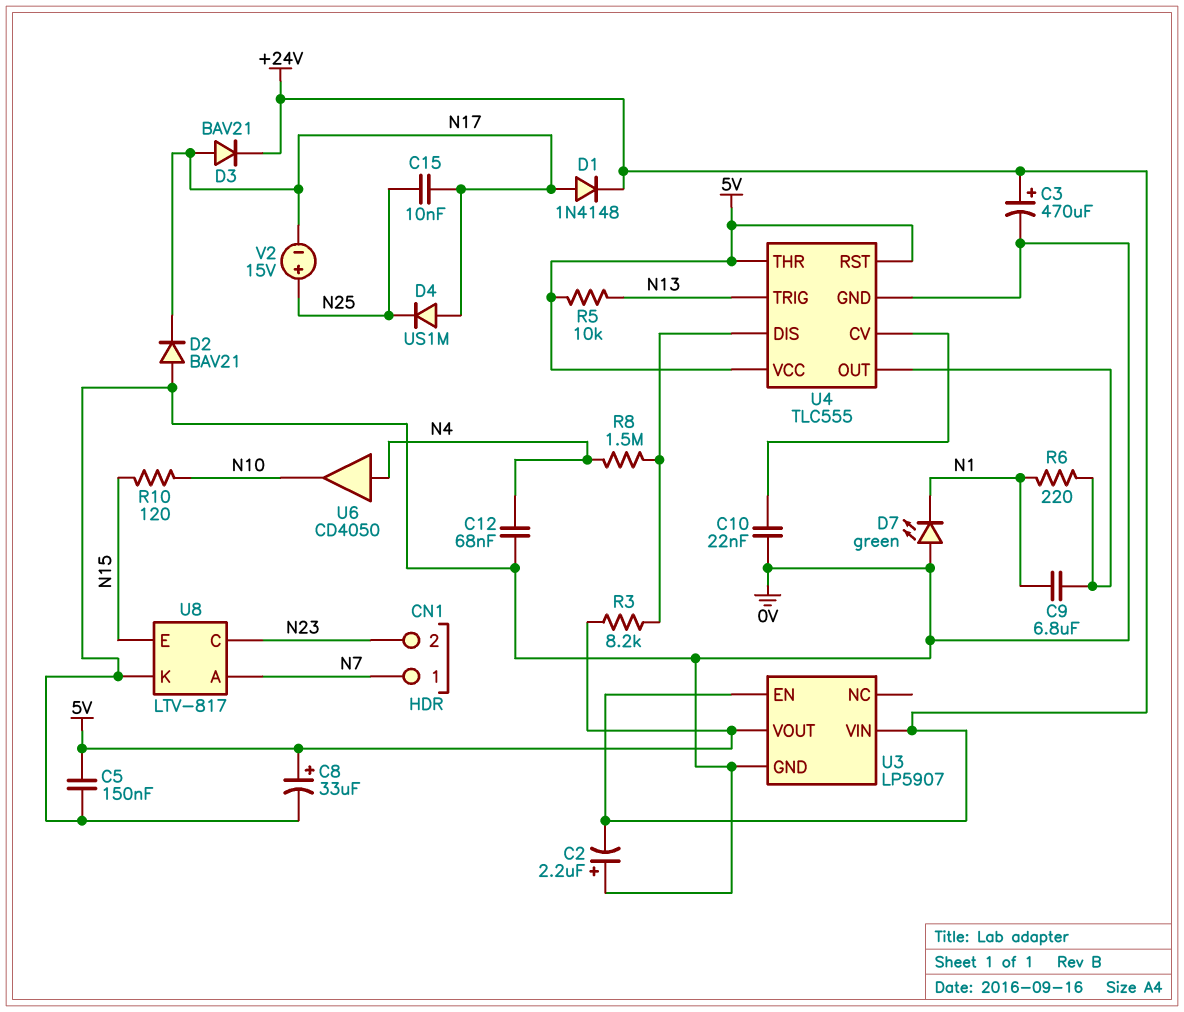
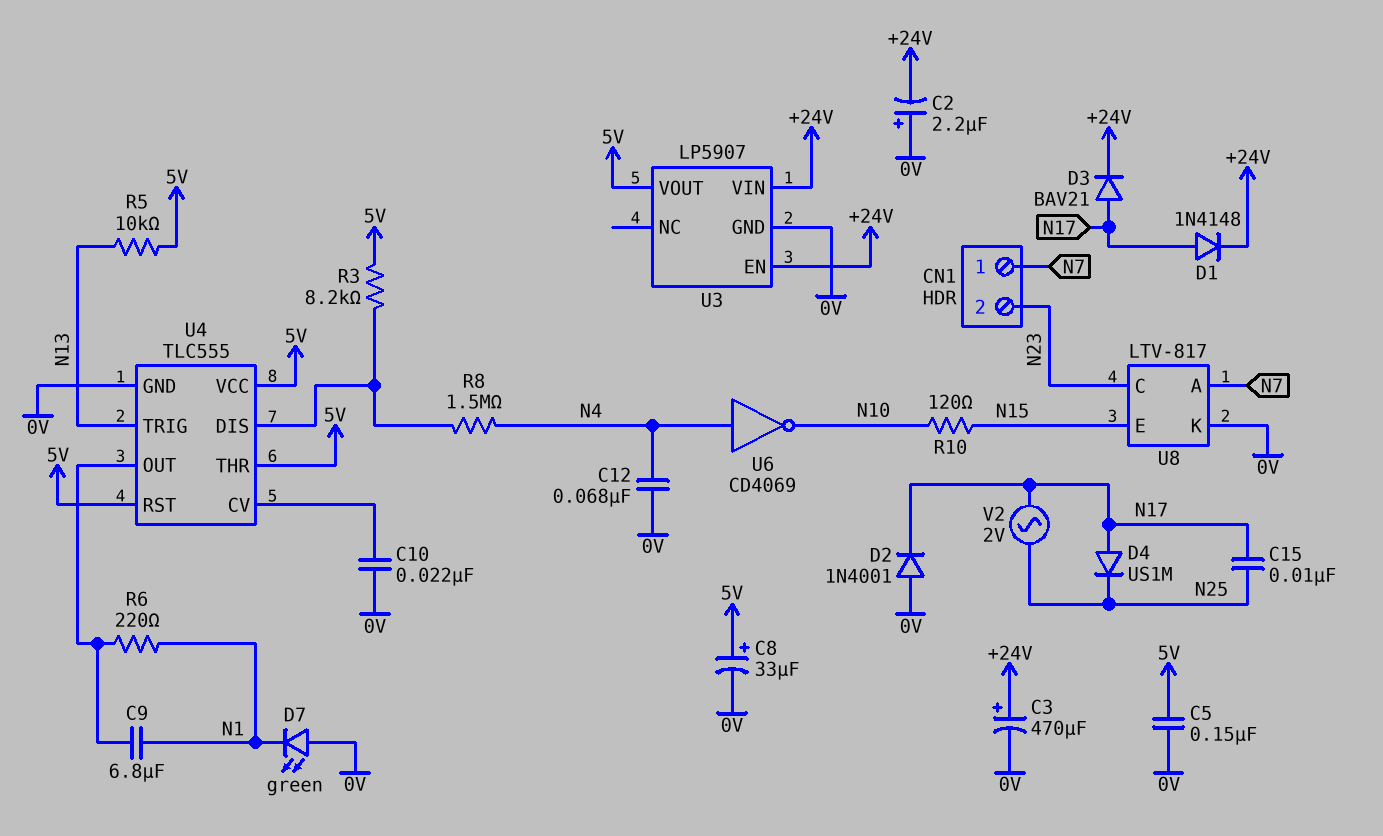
D2: diode BAV21 (A 0V, K N17) -> diode 1N4001 (A 0V, K N17)
U6: buffer CD4050 (in N4, out N10) -> NOT CD4069 (in N4, out N10)
V2: 15V (plus N25, minus N17) -> AC 2V (N17, N25)

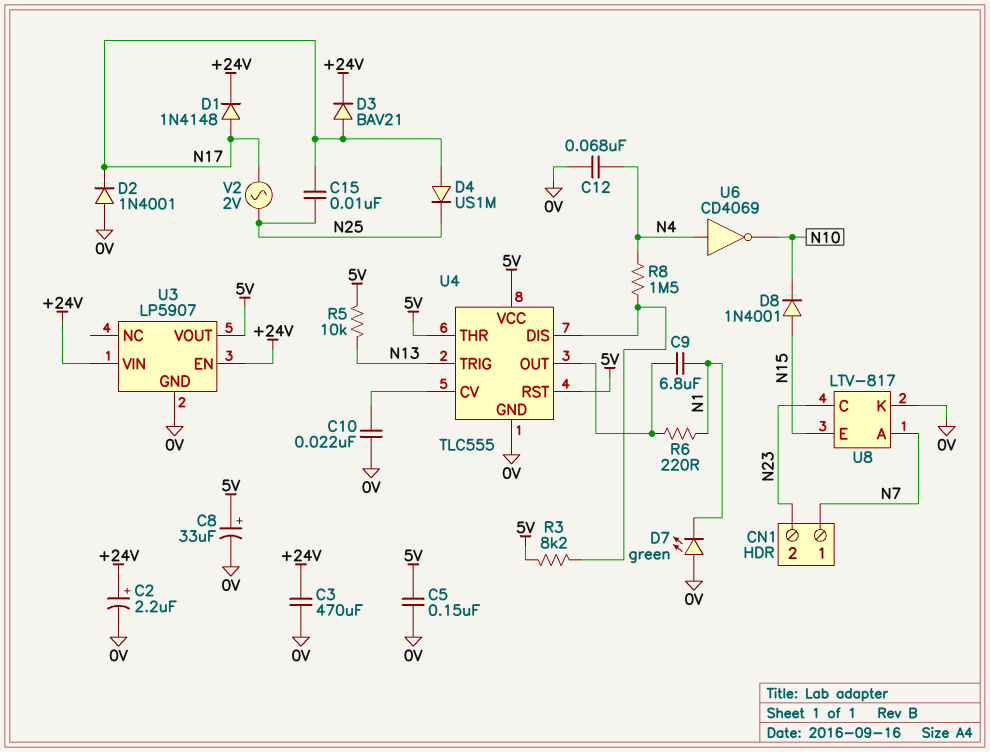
C2: 2.2uF (plus 0V, minus +24V) -> 2.2uF (plus +24V, minus 0V)
C3: 470uF (plus +24V, minus 0V) -> 470uF (+24V, 0V)
D8: none -> diode 1N4001 (A N15, K N10)
R10: 120 (N10, N15) -> none

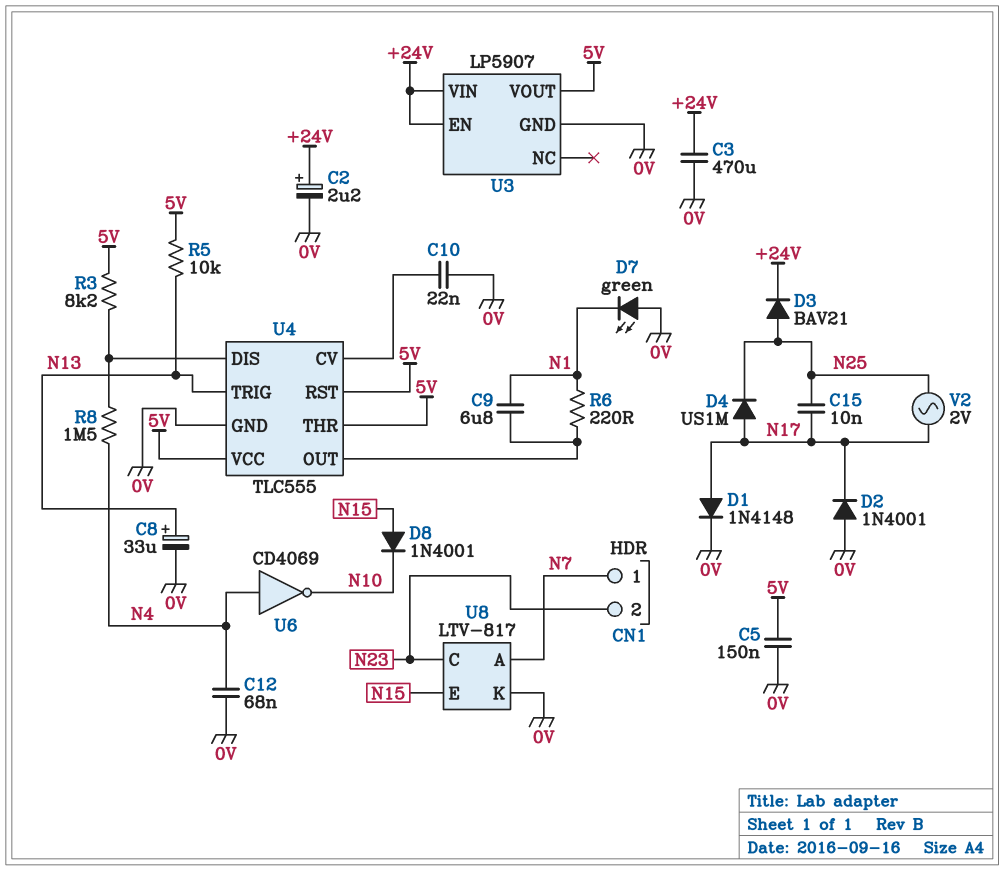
C8: 33uF (plus 5V, minus 0V) -> 33uF (plus N13, minus 0V)
D1: diode 1N4148 (A N17, K +24V) -> diode 1N4148 (A N17, K 0V)
D3: diode BAV21 (A N17, K +24V) -> diode BAV21 (A N25, K +24V)

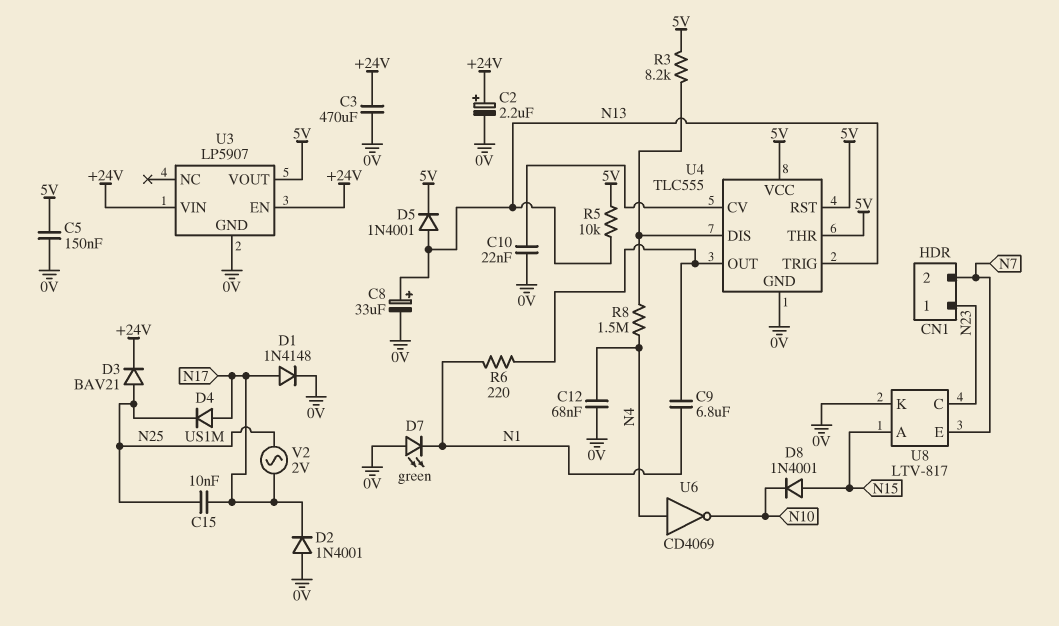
CN1 pin 1: N7 -> N23
CN1 pin 2: N23 -> N7
D5: none -> diode 1N4001 (A N13, K 5V)
U8 pin A: N7 -> N15
U8 pin E: N15 -> N7

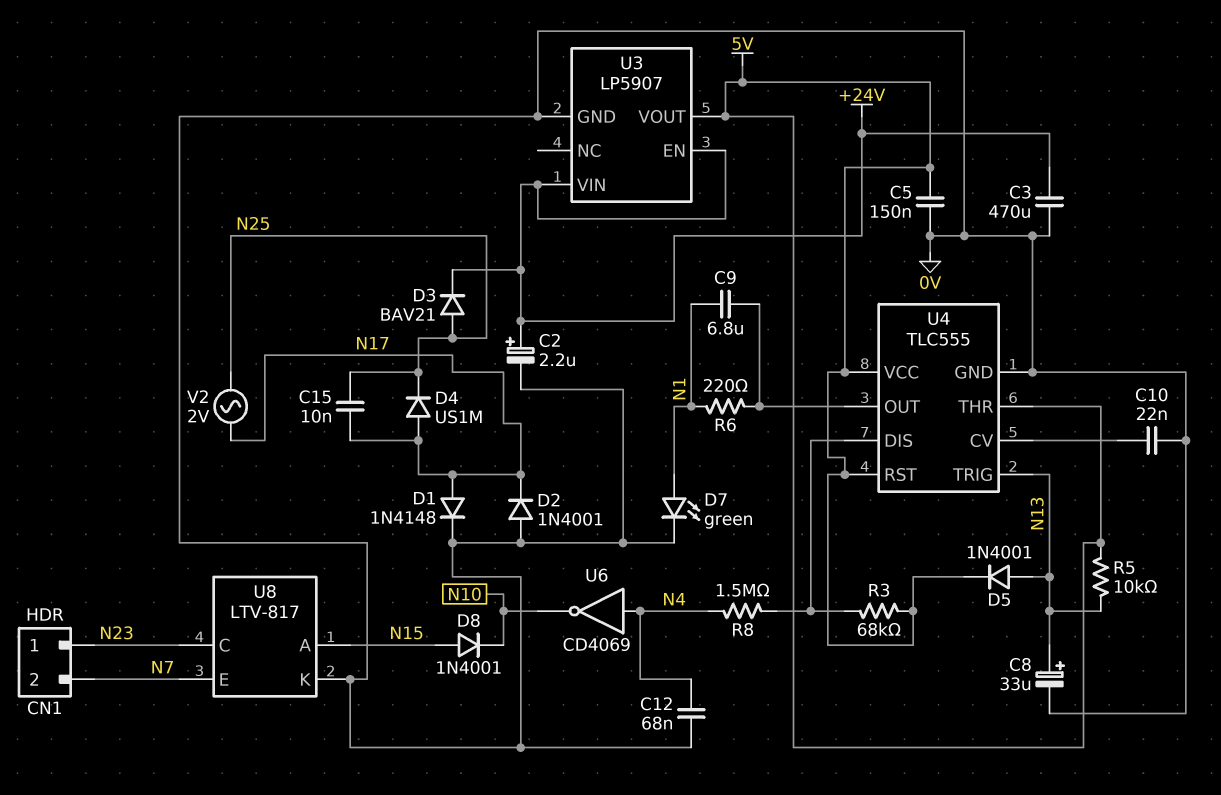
D7: LED green (A 0V, K N1) -> LED green (A N1, K 0V)
R3: 8.2k (5V, U4/DIS) -> 68k (5V, U4/DIS)

